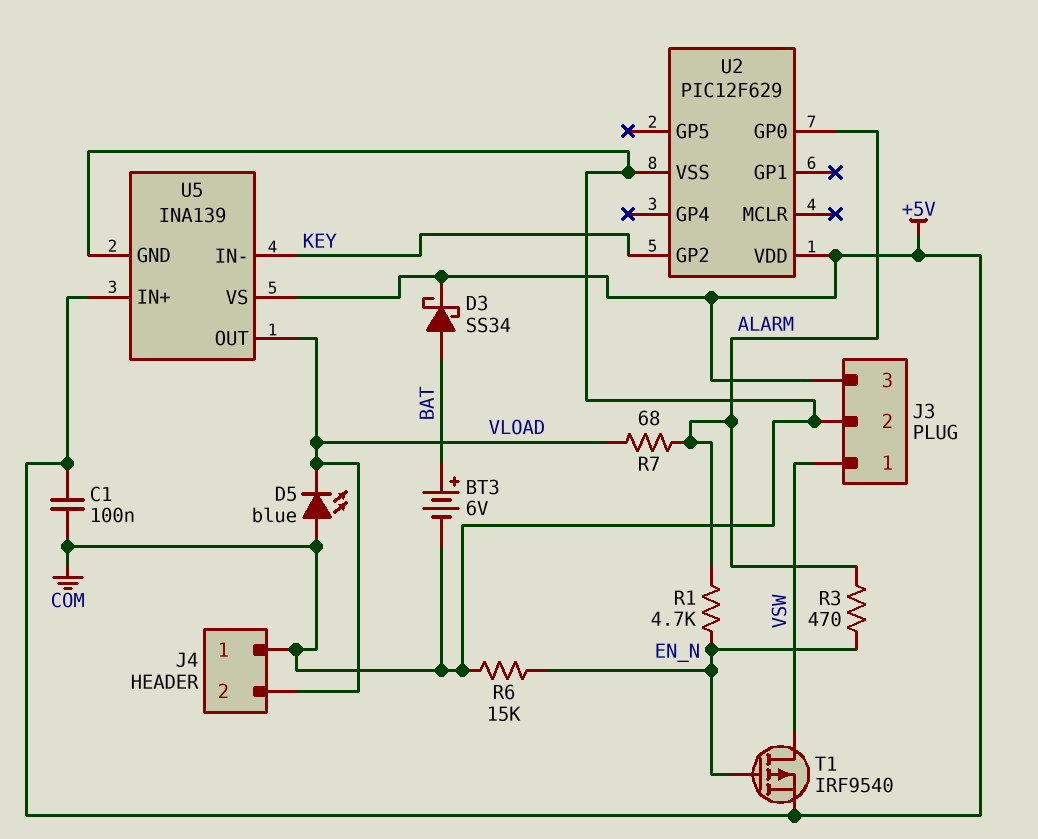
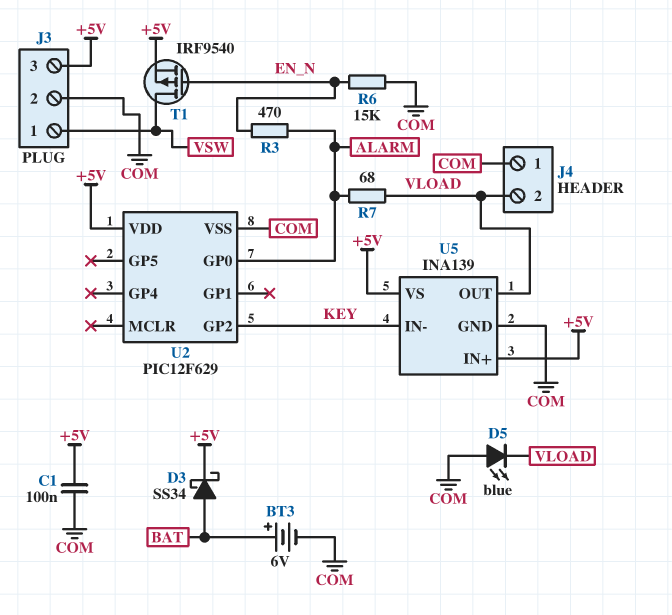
R1: 4.7k (ALARM, EN_N) -> none

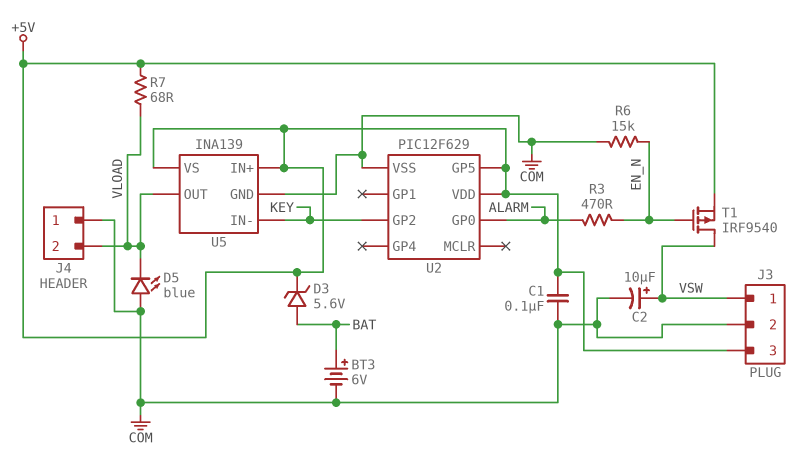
C2: none -> 10uF (plus VSW, minus COM)
D3: schottky SS34 (A BAT, K +5V) -> zener 5.6V (A BAT, K +5V)
R7: 68 (ALARM, VLOAD) -> 68 (+5V, VLOAD)
U2 pin GP5: none -> +5V

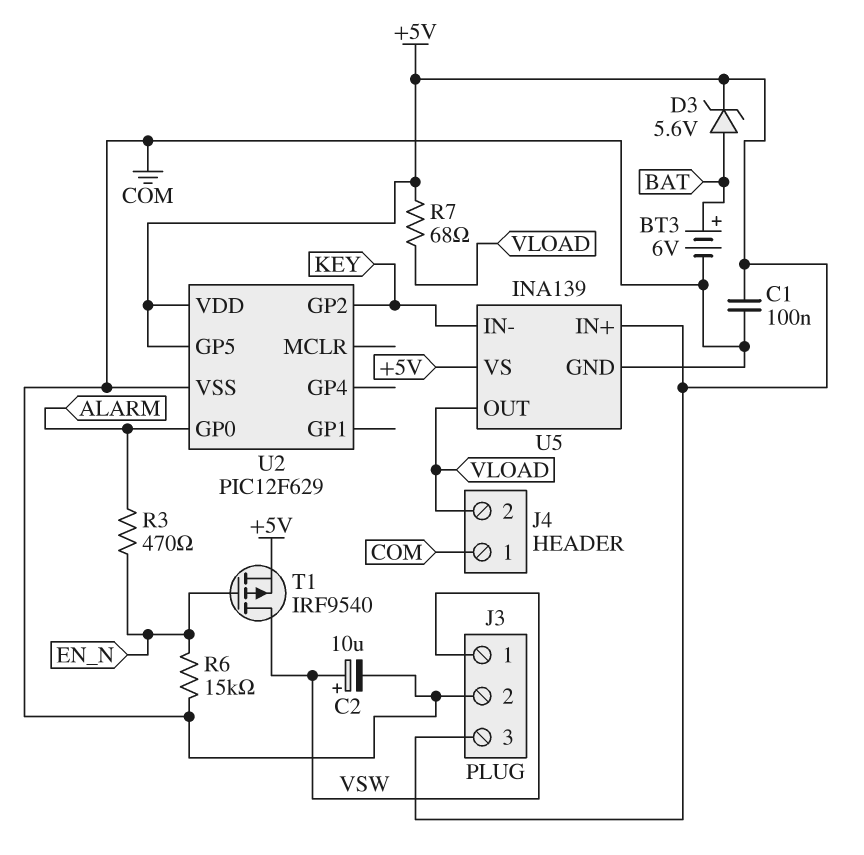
D5: LED blue (A COM, K VLOAD) -> none

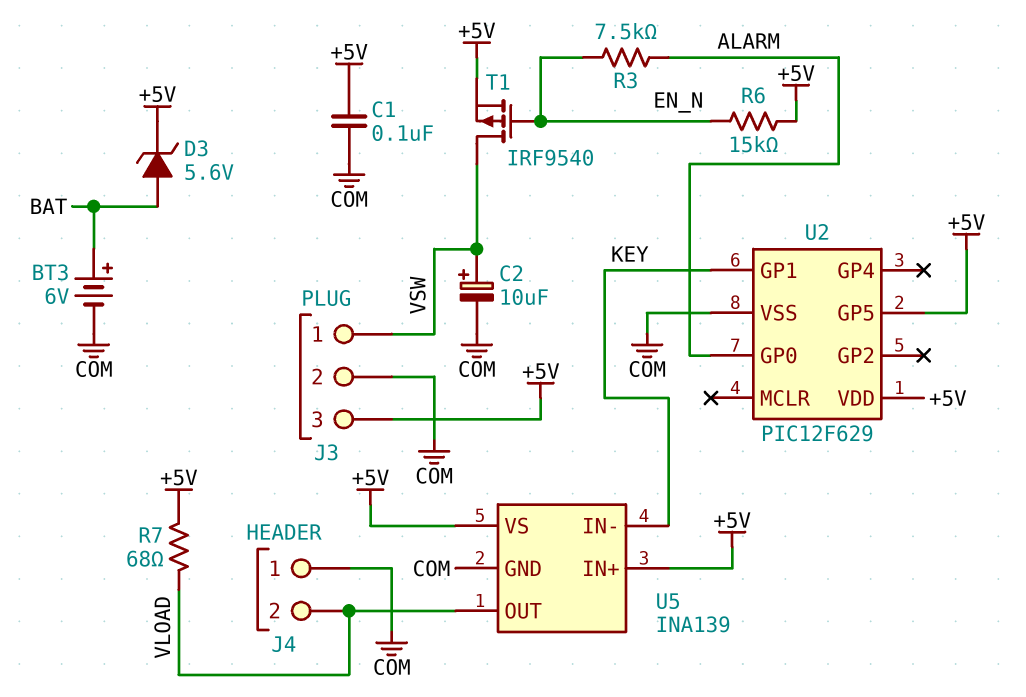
R3: 470 (ALARM, EN_N) -> 7.5k (ALARM, EN_N)
R6: 15k (COM, EN_N) -> 15k (+5V, EN_N)
U2 pin GP1: none -> KEY
U2 pin GP2: KEY -> none

